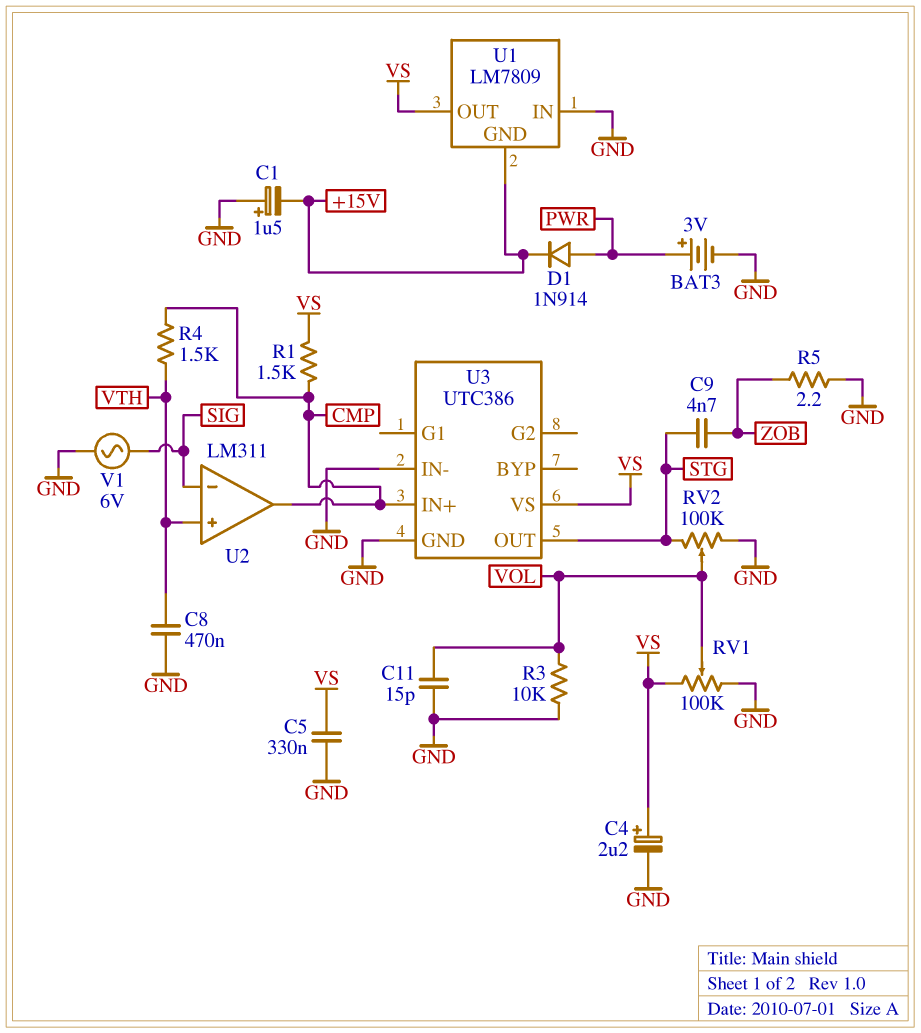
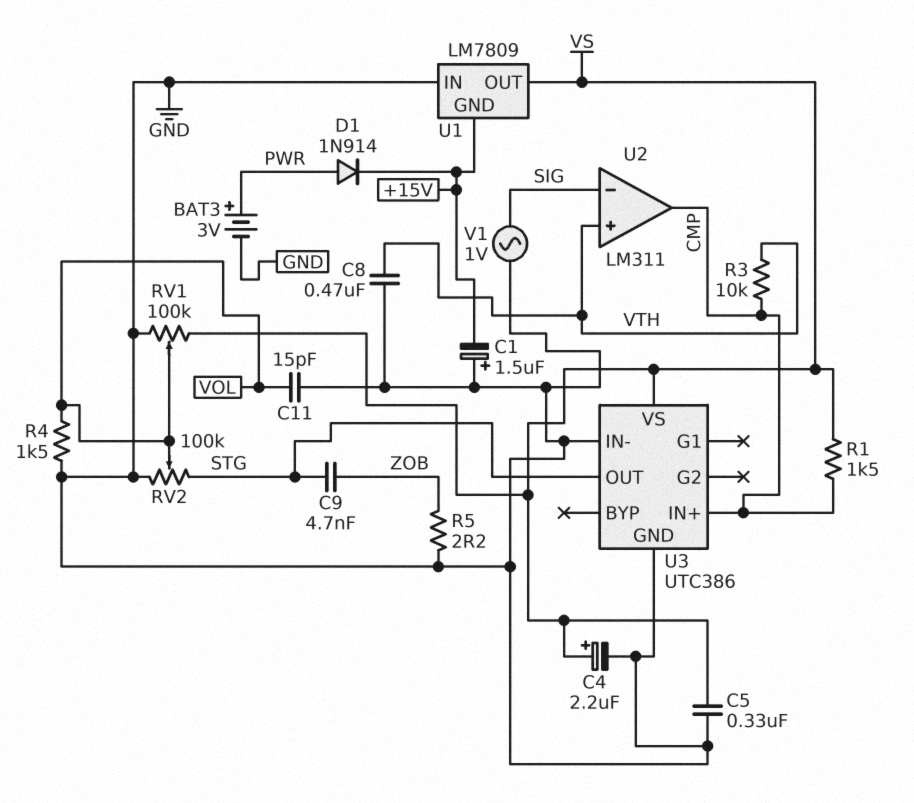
R3: 10k (GND, VOL) -> 10k (CMP, VTH)
R4: 1.5k (CMP, VTH) -> 1.5k (GND, VOL)
V1: AC 6V (GND, SIG) -> AC 1V (GND, SIG)

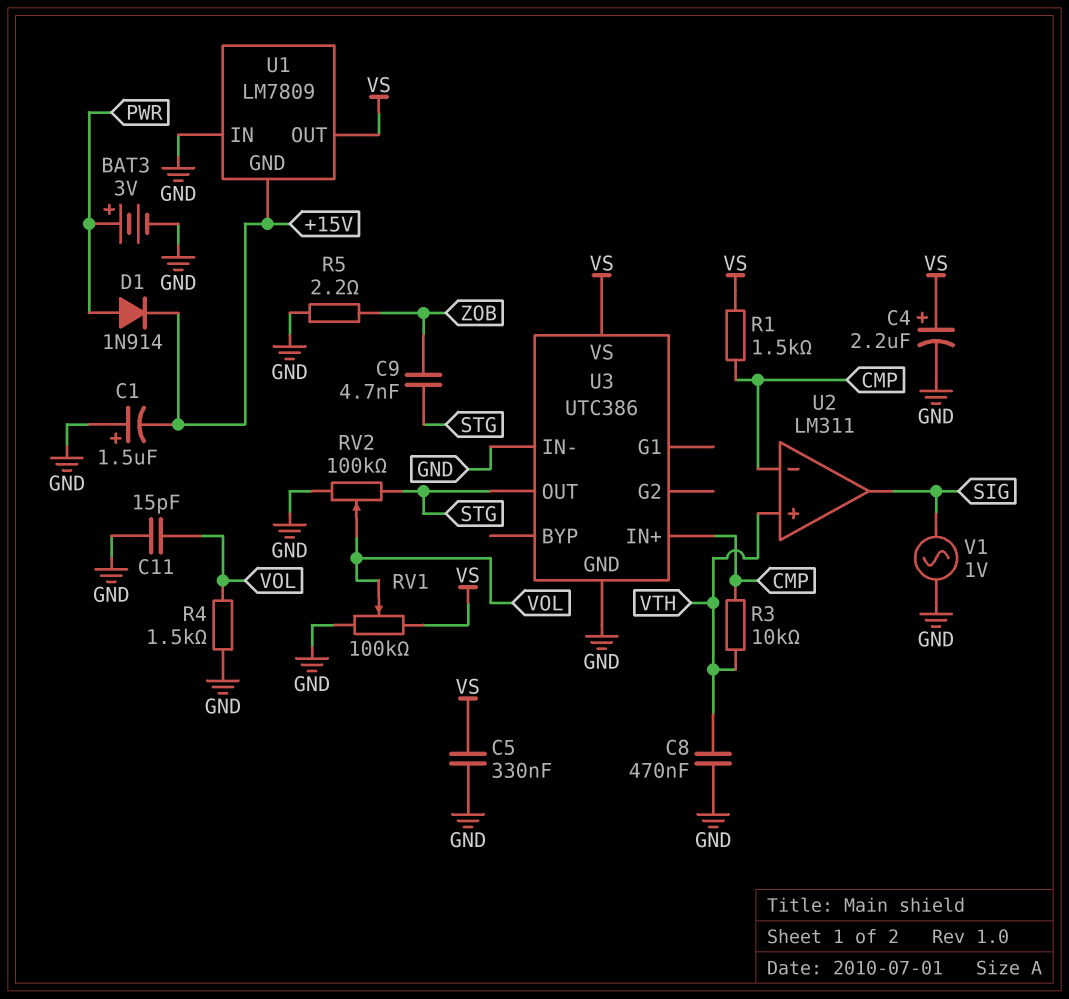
U2 pin in-: SIG -> CMP
U2 pin out: CMP -> SIG

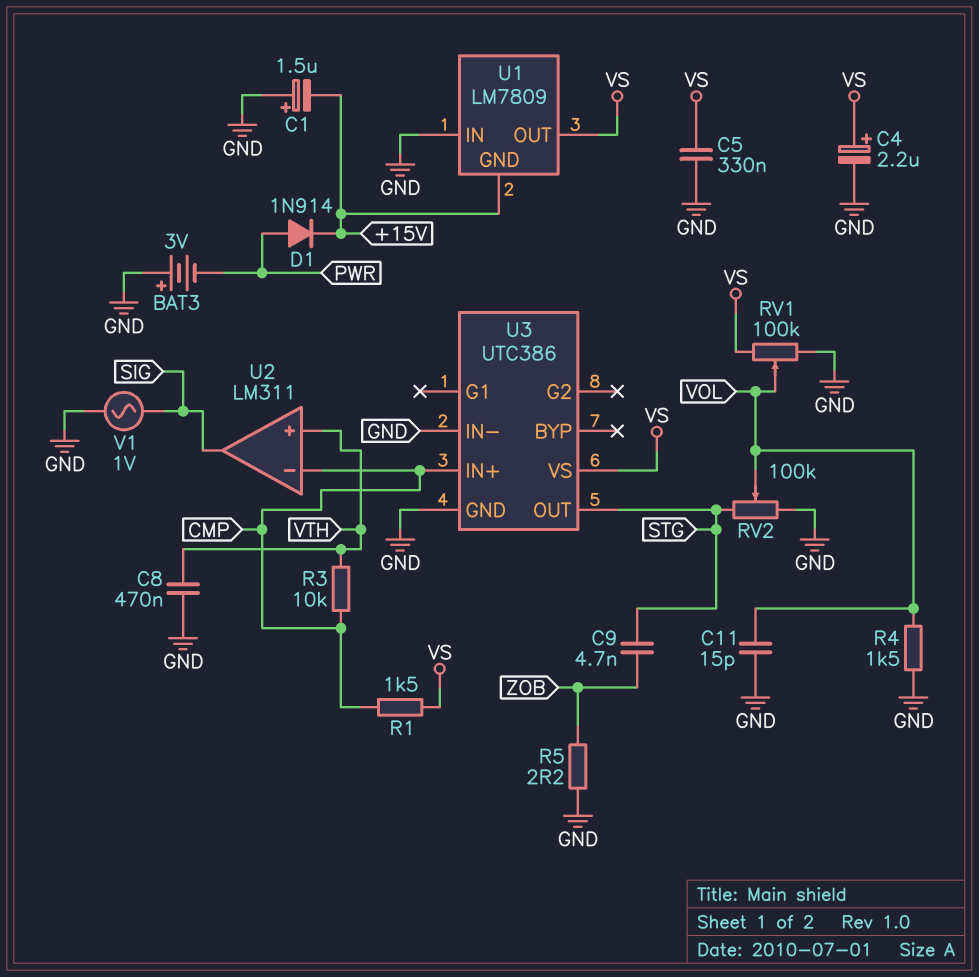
BAT3: 3V (plus PWR, minus GND) -> 3V (plus GND, minus PWR)

